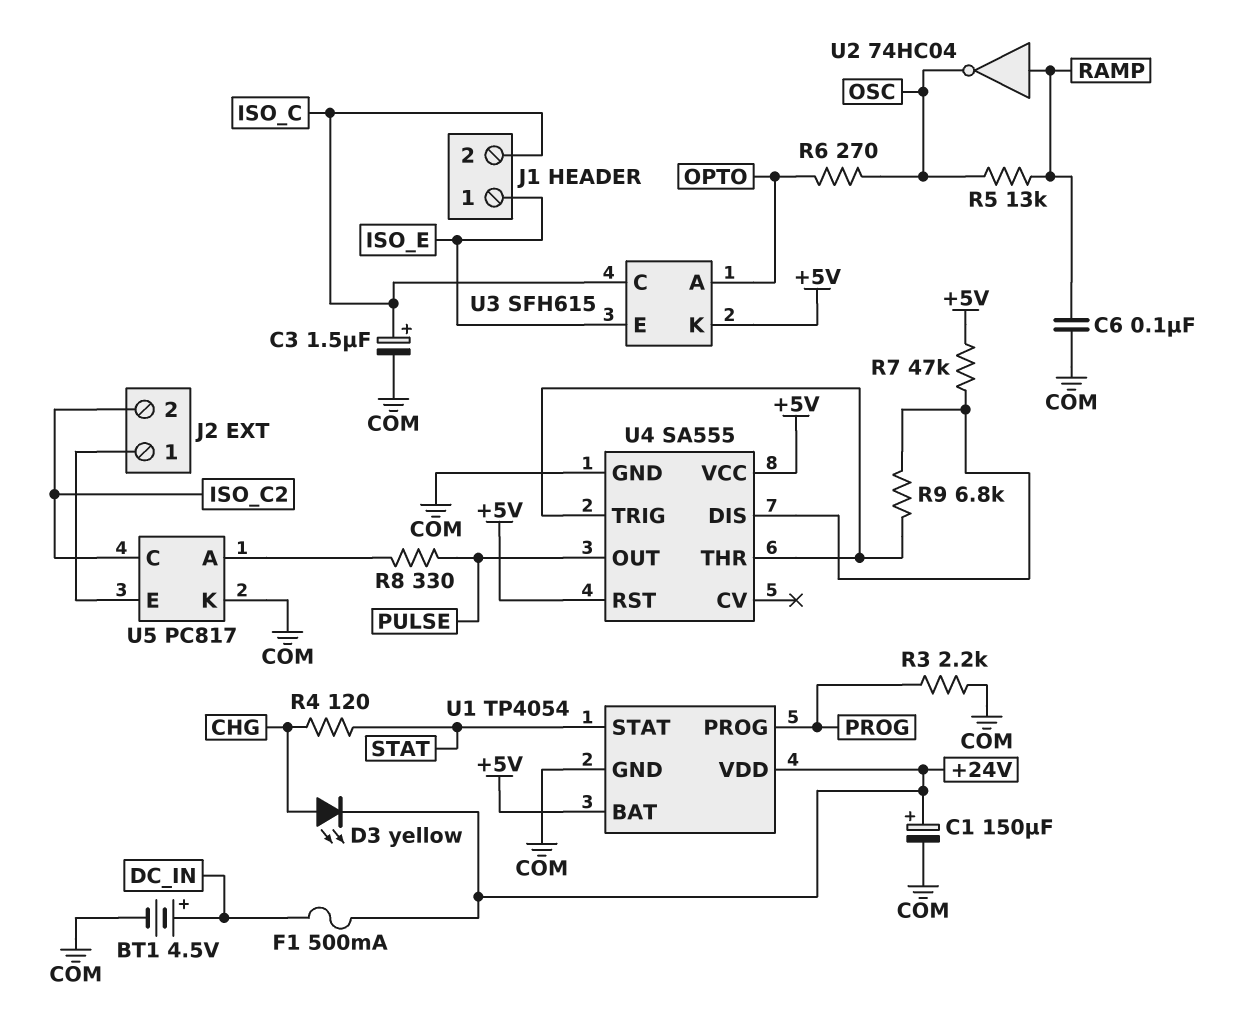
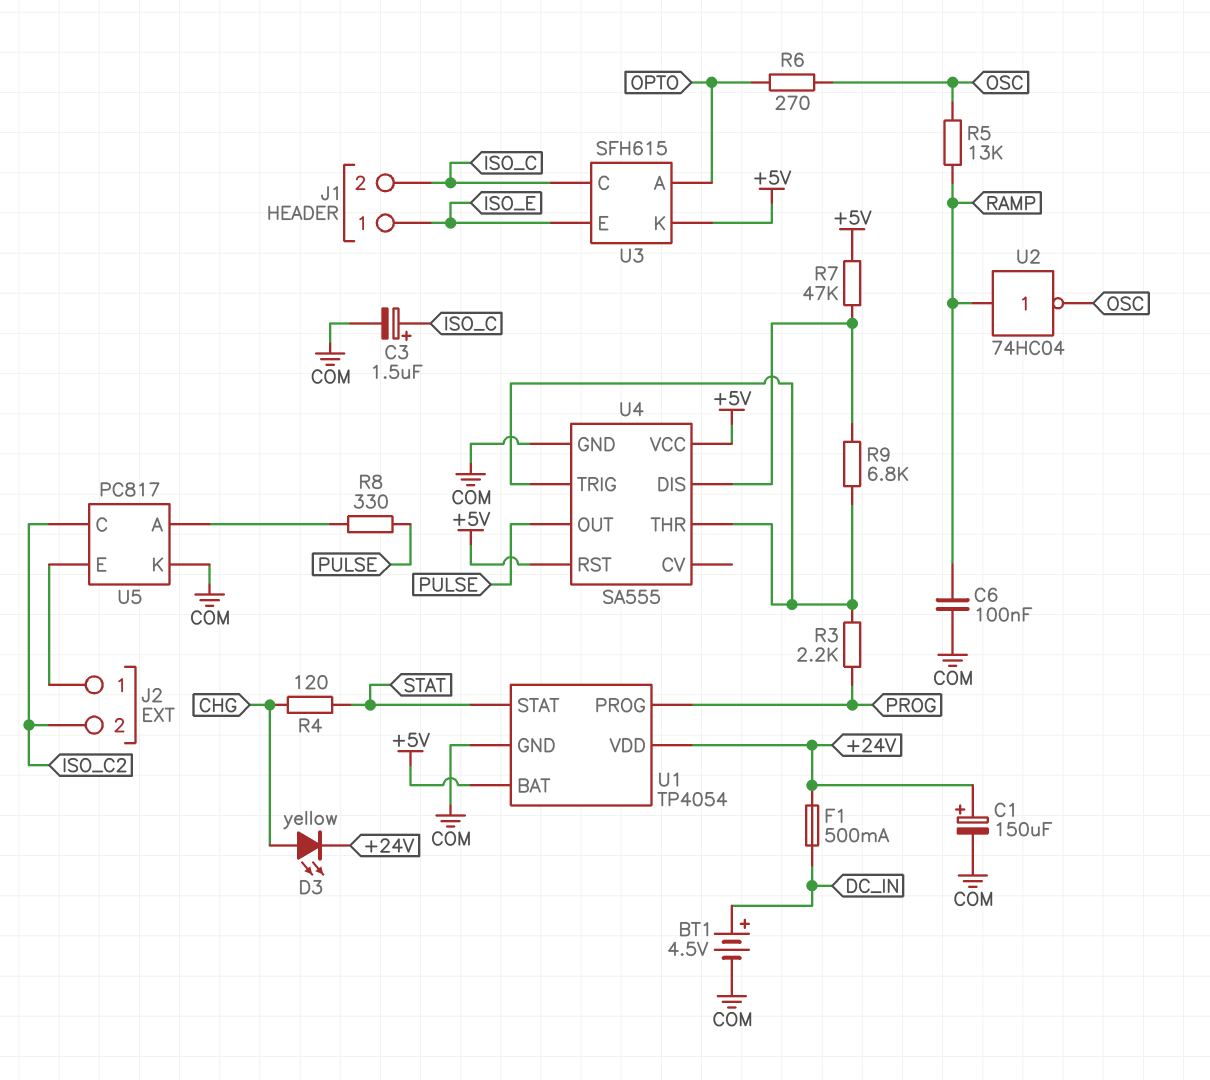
R3: 2.2k (COM, PROG) -> 2.2k (PROG, U4/THR)

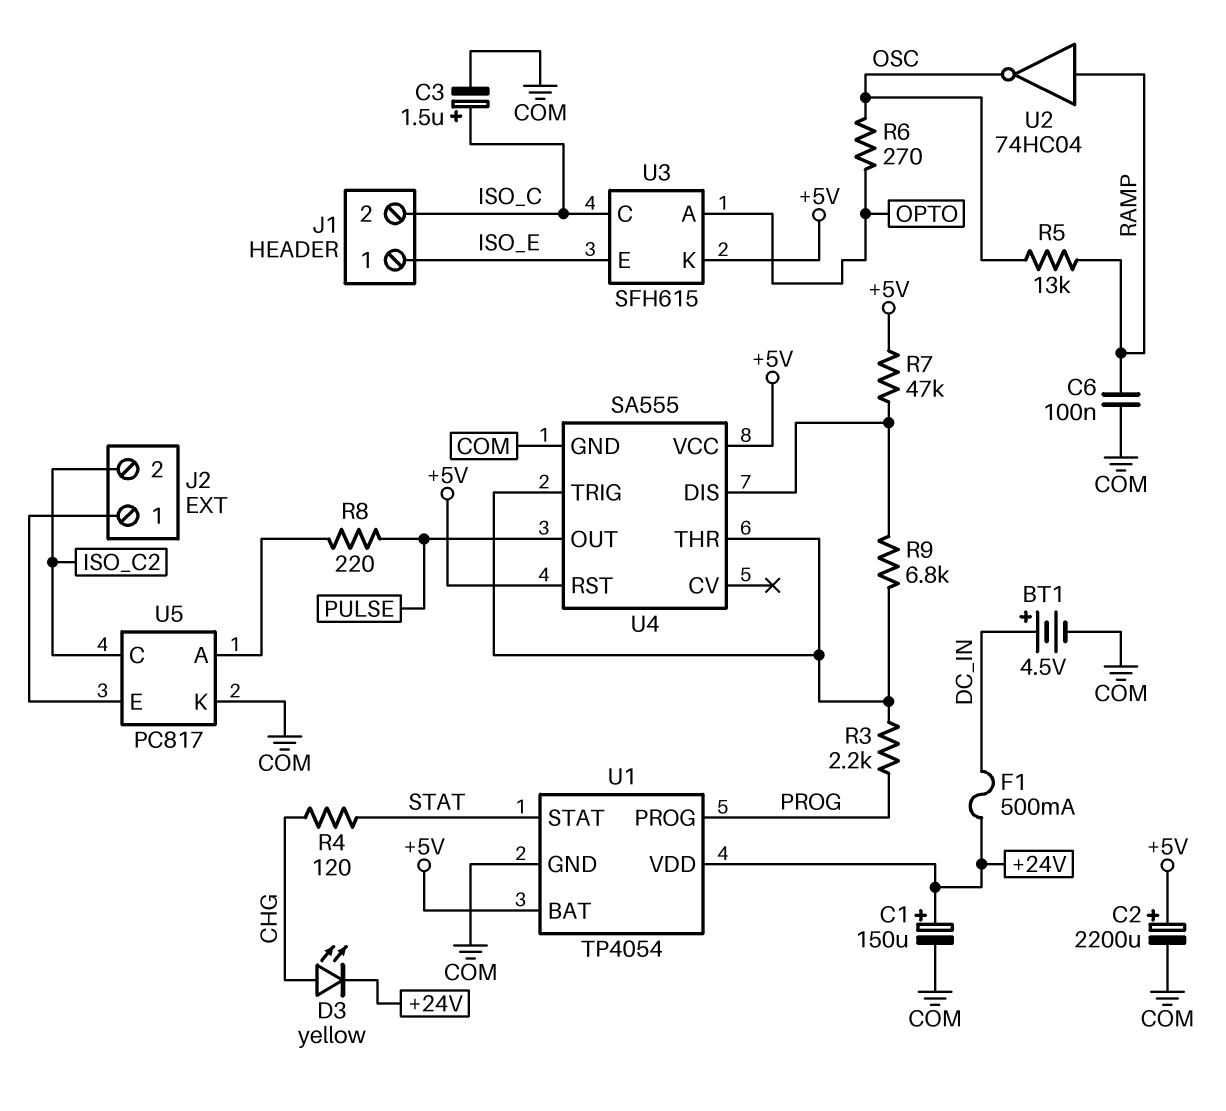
C2: none -> 2200uF (plus +5V, minus COM)
R8: 330 (PULSE, U5/A) -> 220 (PULSE, U5/A)

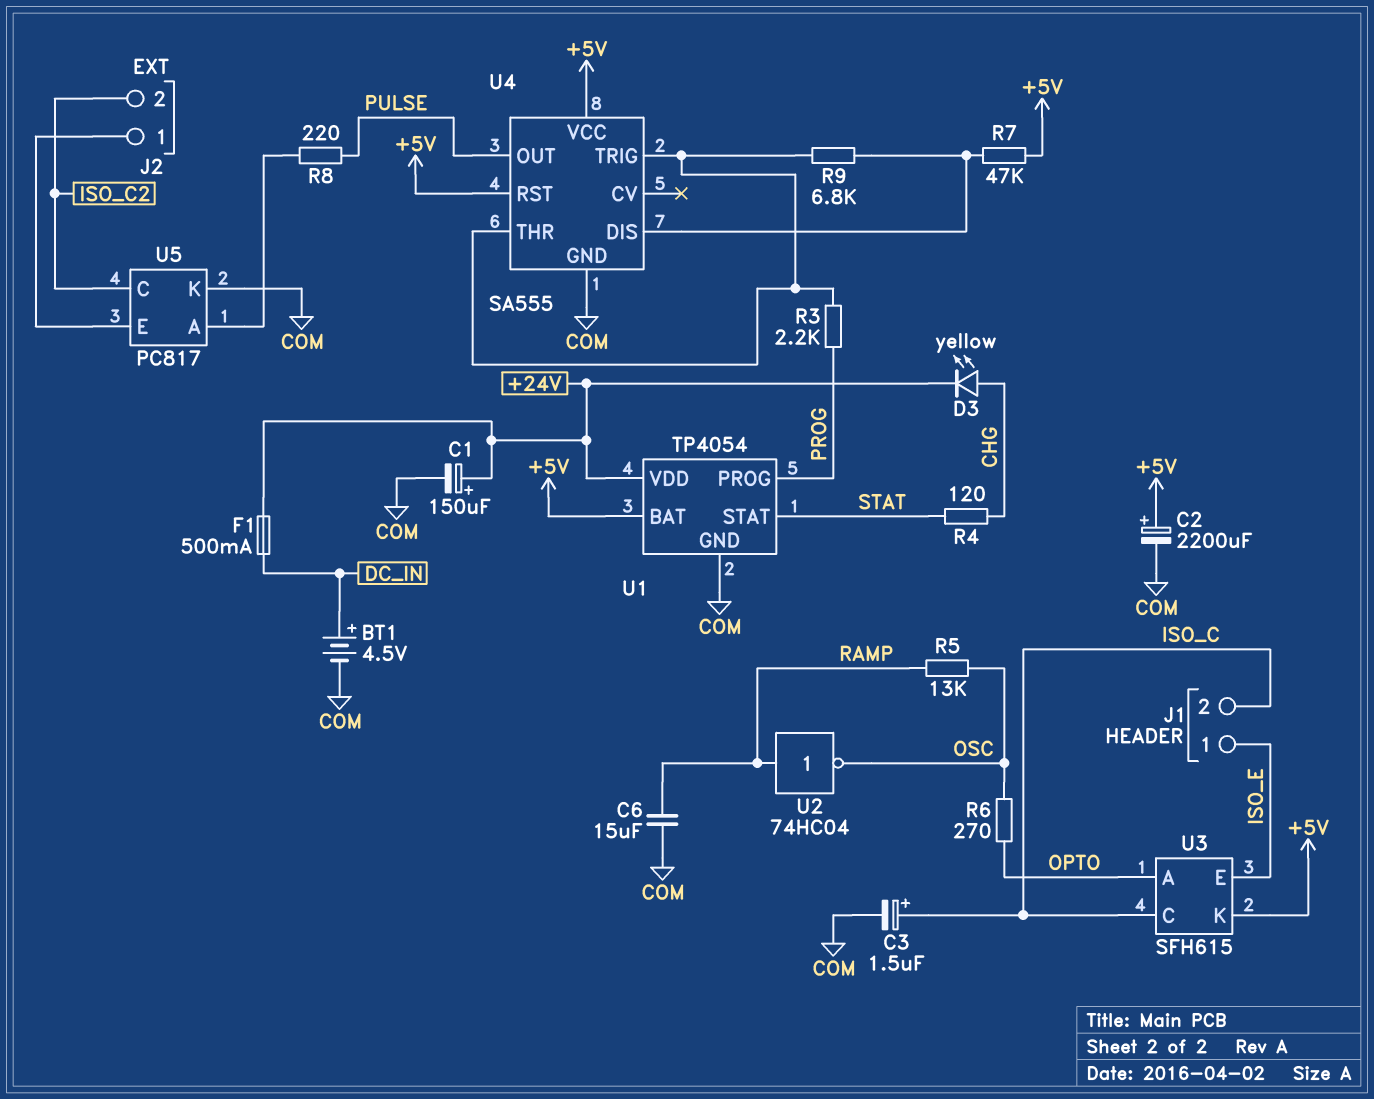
C6: 100nF (COM, RAMP) -> 15uF (COM, RAMP)

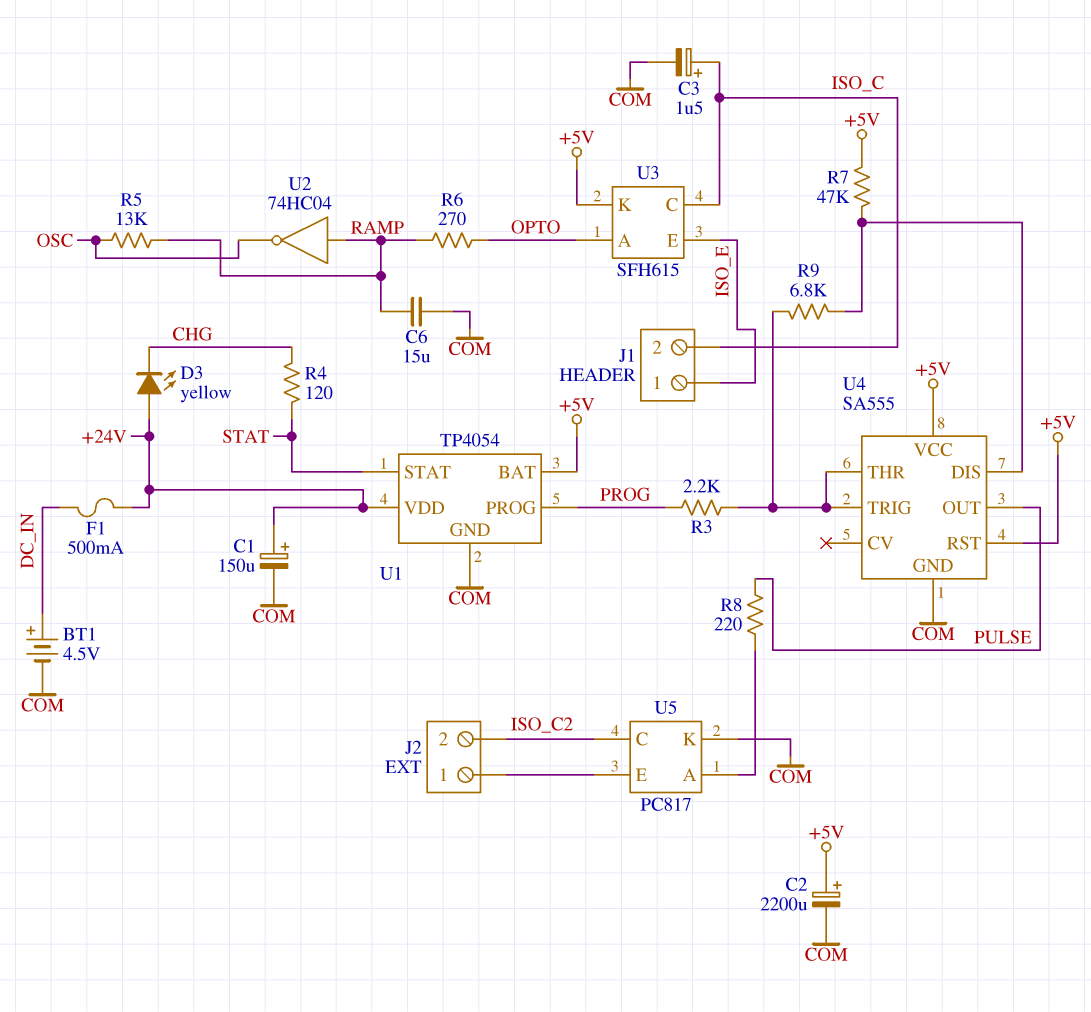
D3: LED yellow (A CHG, K +24V) -> LED yellow (A +24V, K CHG)
R6: 270 (OPTO, OSC) -> 270 (OPTO, RAMP)

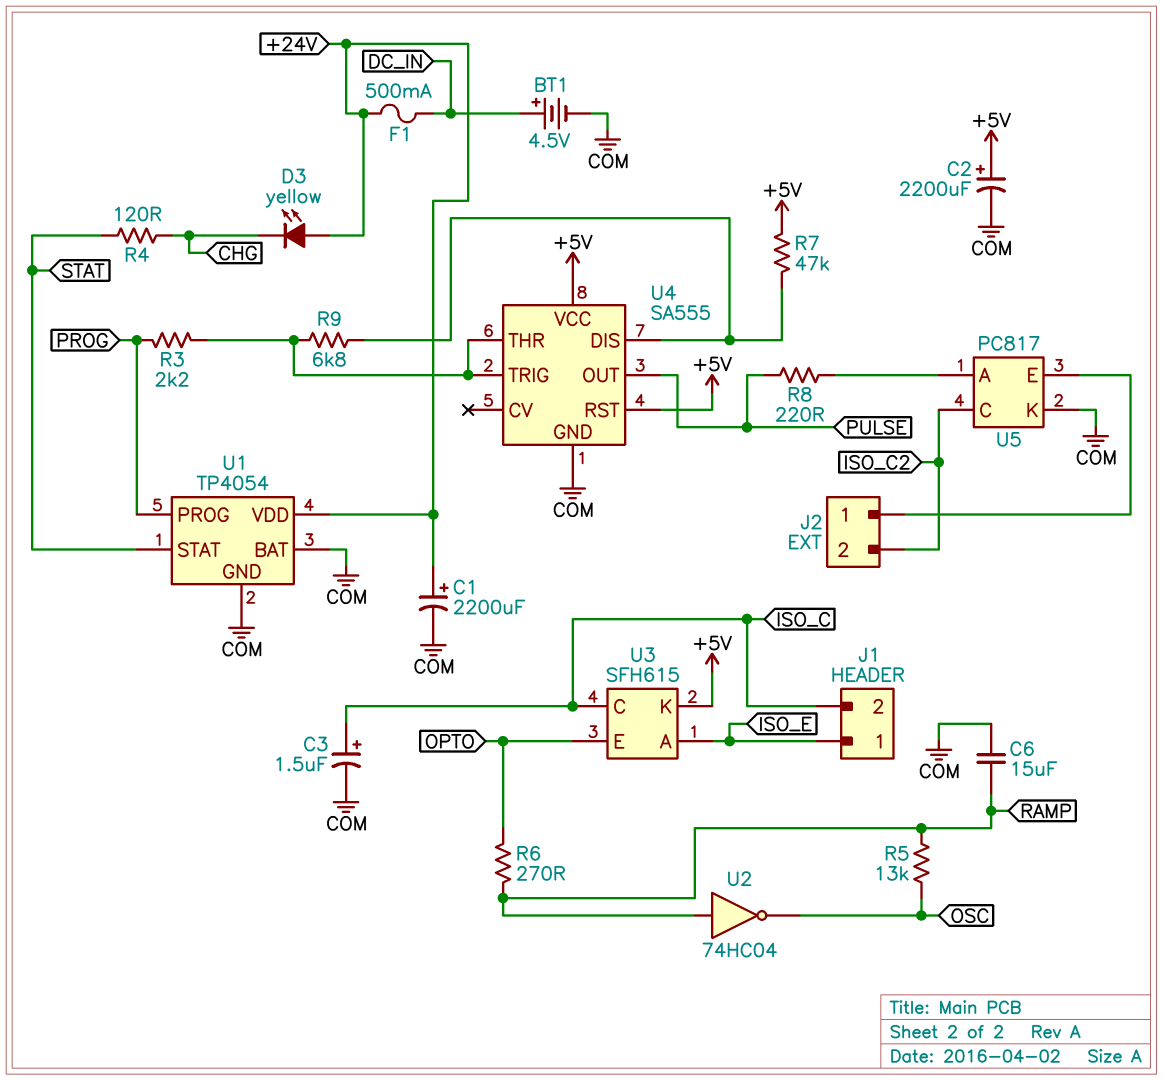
C1: 150uF (plus +24V, minus COM) -> 2200uF (plus +24V, minus COM)
U1 pin BAT: +5V -> COM
U3 pin A: OPTO -> ISO_E
U3 pin E: ISO_E -> OPTO

